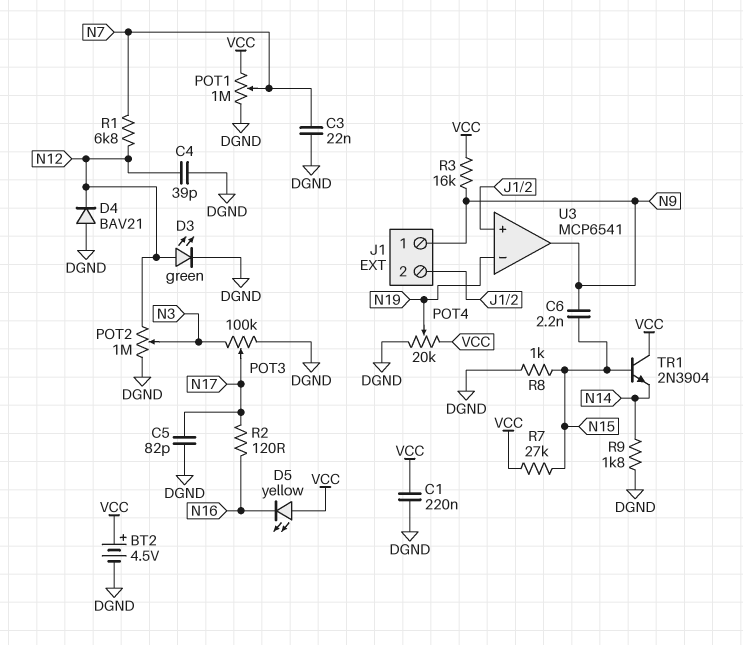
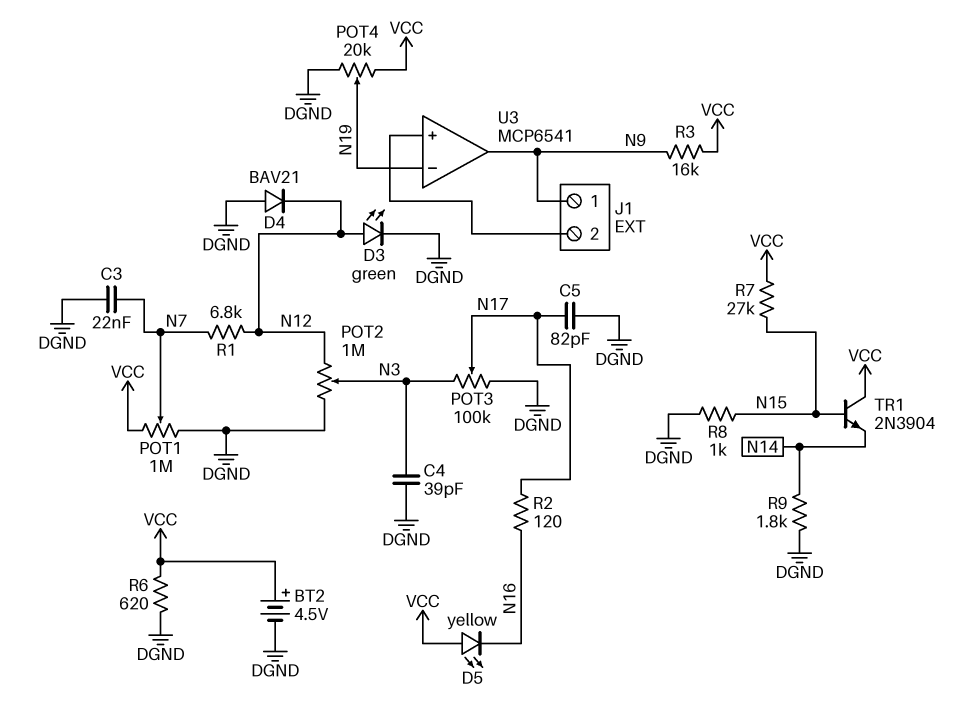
C1: 220nF (DGND, VCC) -> none
C4: 39pF (DGND, N12) -> 39pF (DGND, N3)
C6: 2.2nF (N9, N15) -> none
R6: none -> 620 (DGND, VCC)

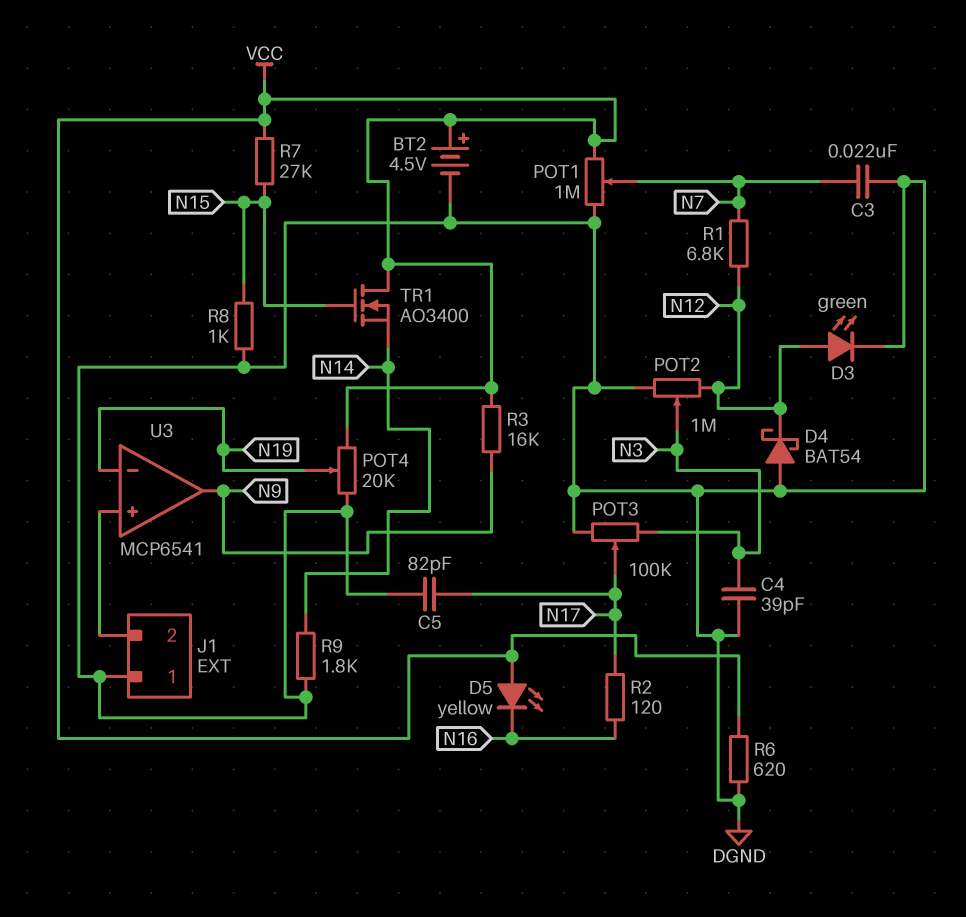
D4: diode BAV21 (A DGND, K N12) -> schottky BAT54 (A DGND, K N12)
J1 pin 1: N9 -> DGND
TR1: NPN 2N3904 (B N15, C VCC, E N14) -> NMOS AO3400 (G N15, D VCC, S N14)

